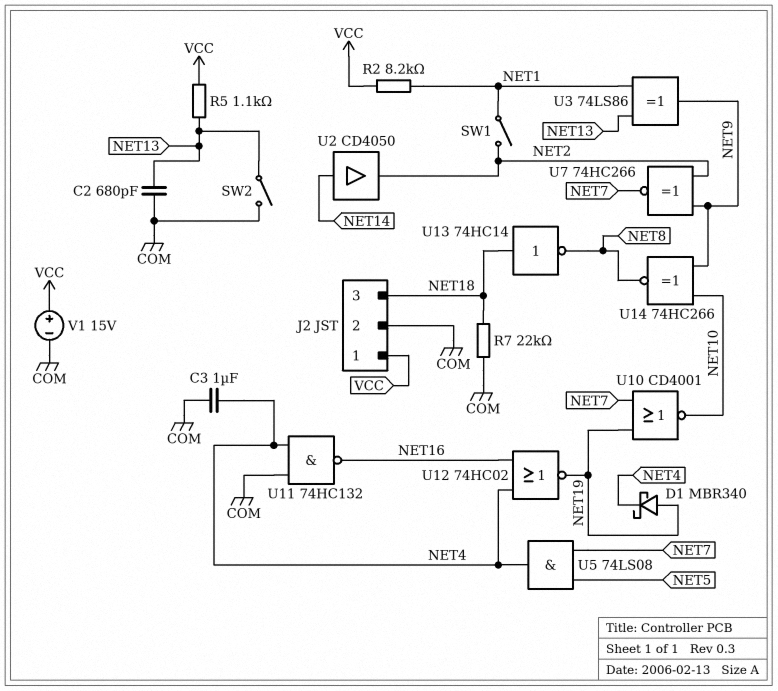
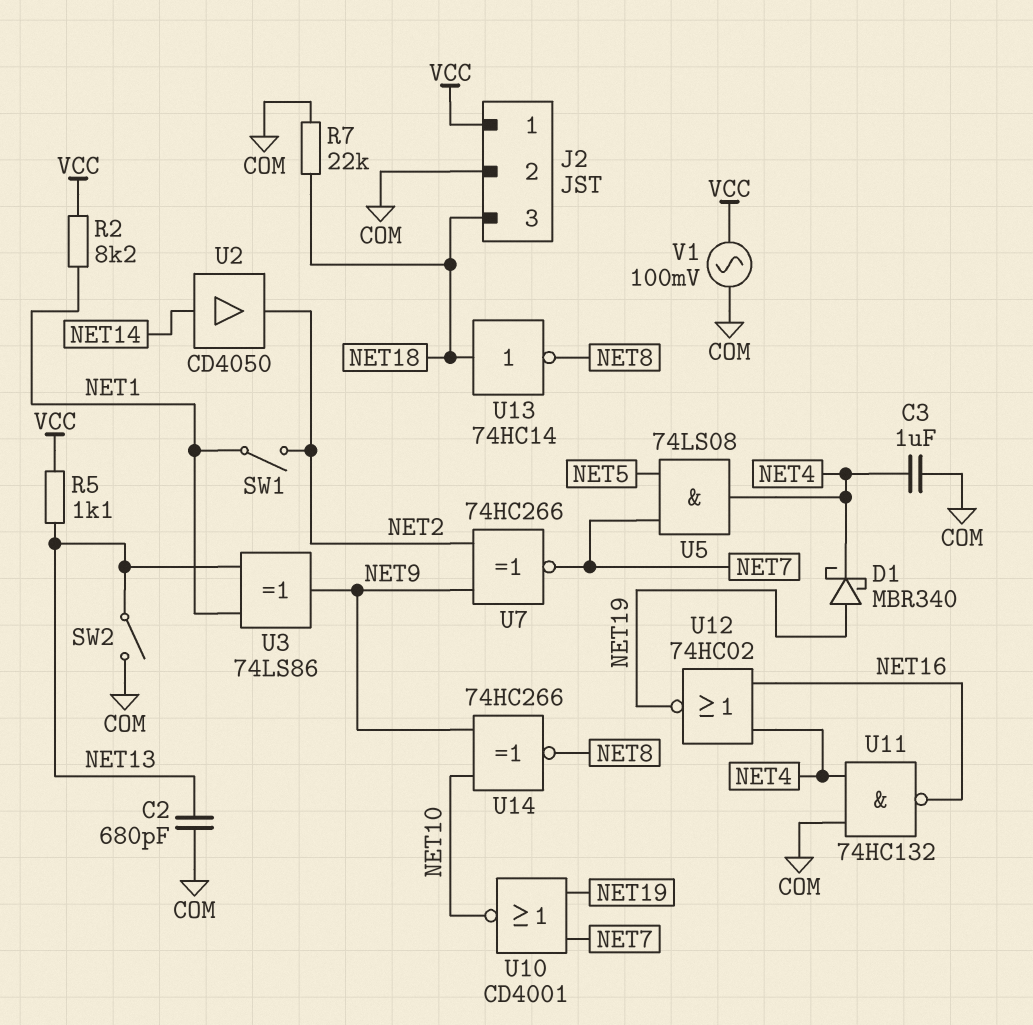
V1: 15V (plus VCC, minus COM) -> AC 100mV (COM, VCC)

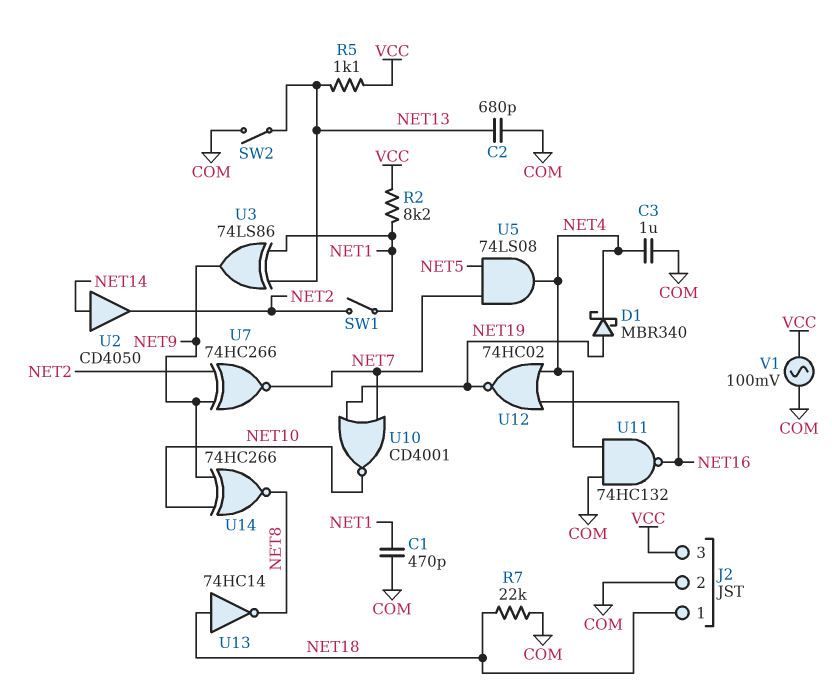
C1: none -> 470pF (COM, NET1)
J2 pin 1: VCC -> NET18
J2 pin 3: NET18 -> VCC

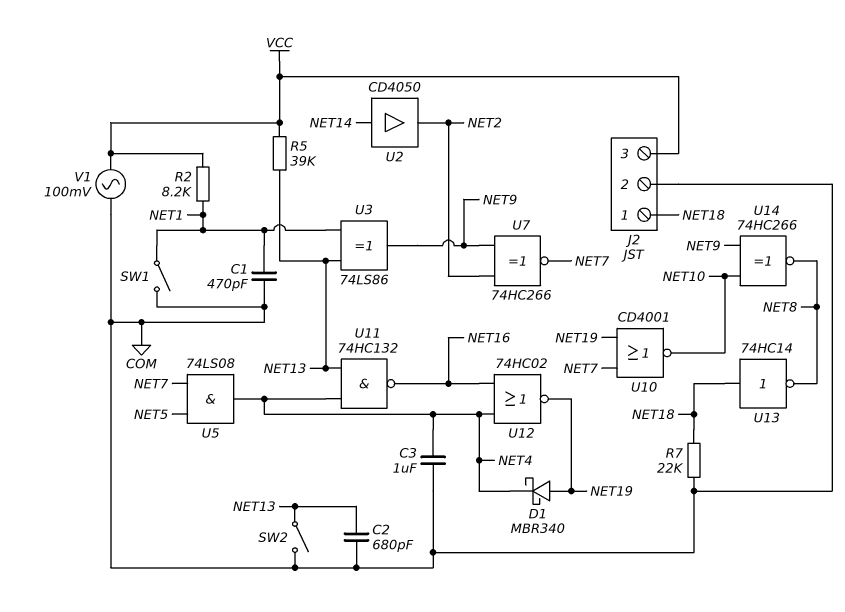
R5: 1.1k (NET13, VCC) -> 39k (NET13, VCC)
SW1: switch (NET1, NET2) -> switch (COM, NET1)
U11: NAND 74HC132 (in COM, in NET4, out NET16) -> NAND 74HC132 (in NET4, in NET13, out NET16)

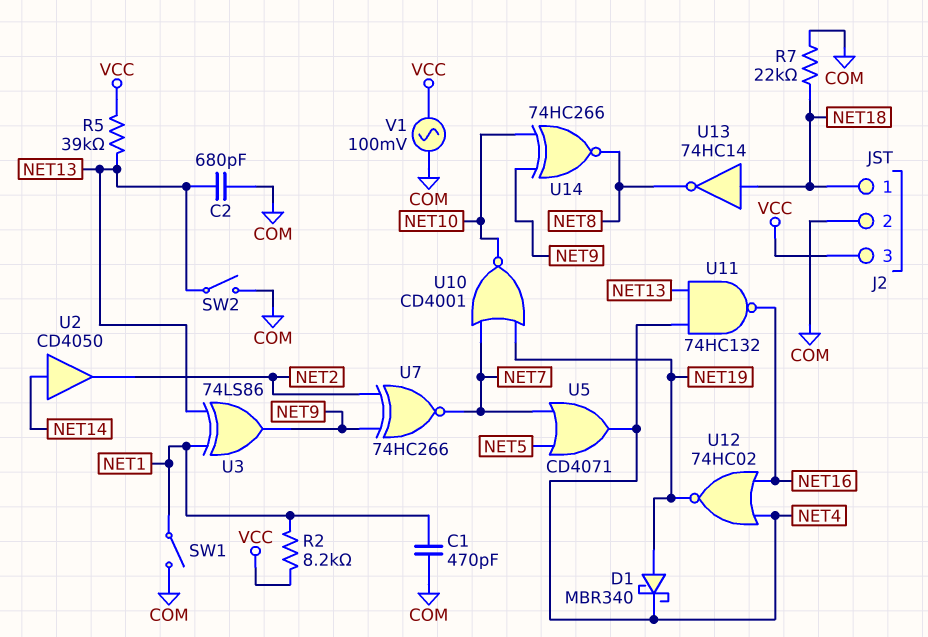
C3: 1uF (COM, NET4) -> none
U5: AND 74LS08 (in NET5, in NET7, out NET4) -> OR CD4071 (in NET5, in NET7, out NET4)

